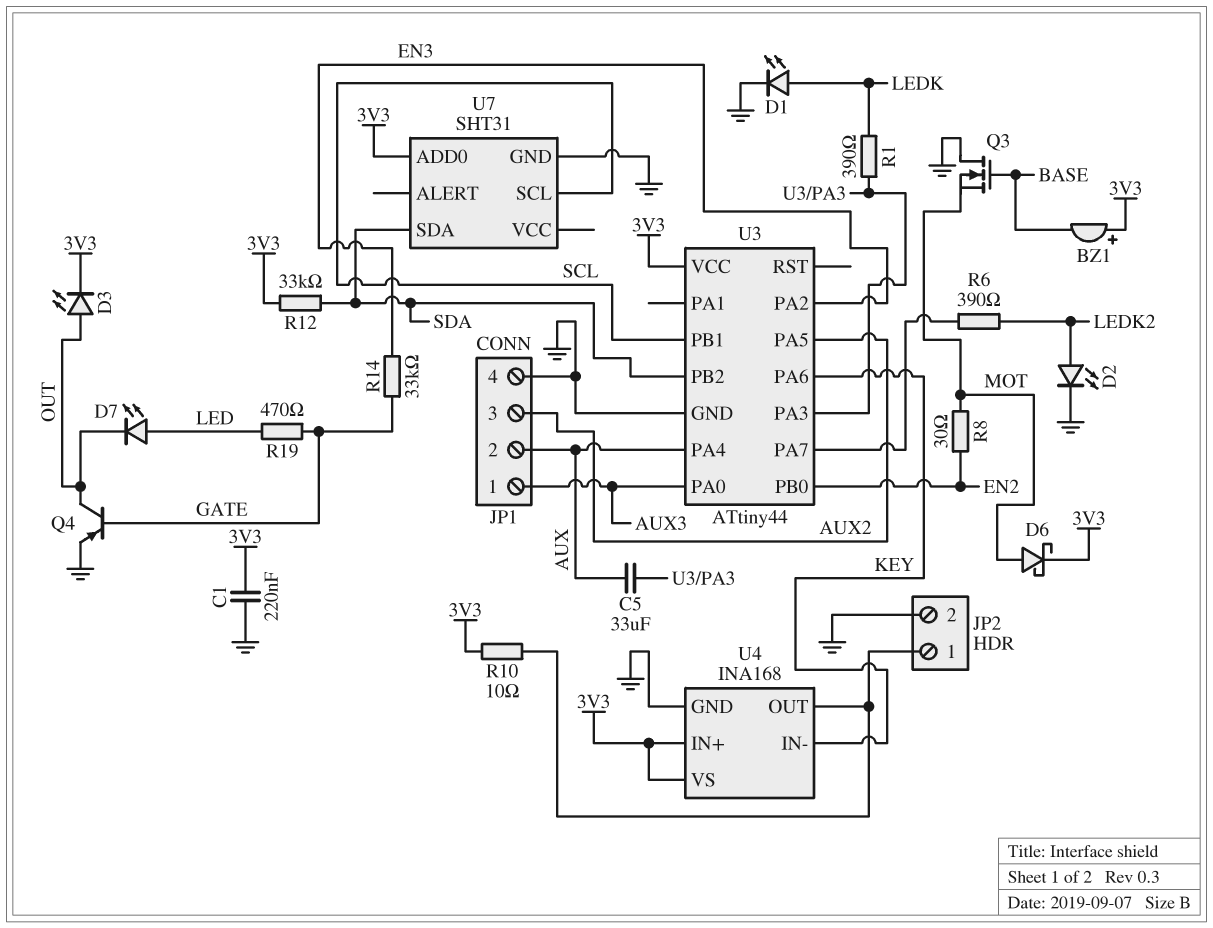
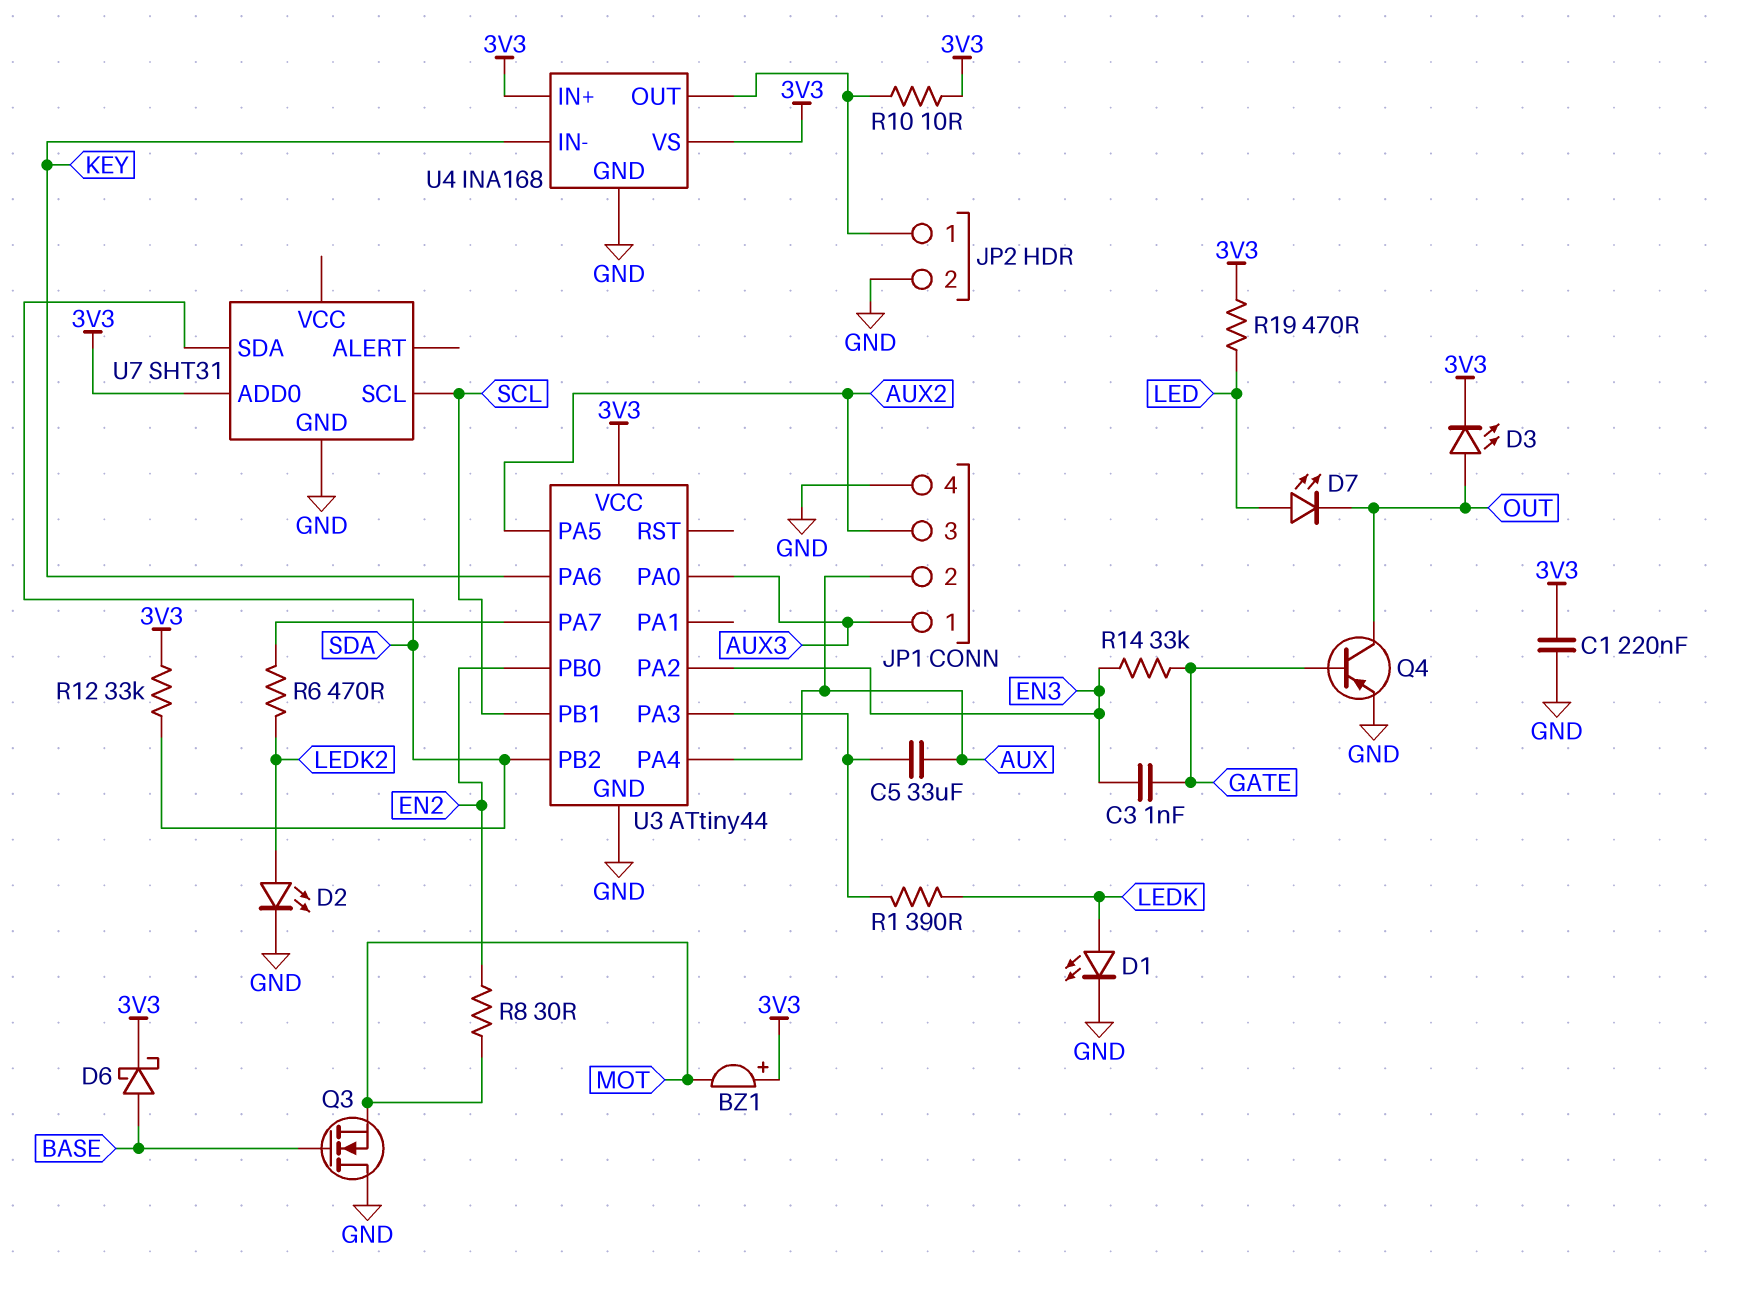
BZ1: buzzer (plus 3V3, minus BASE) -> buzzer (plus 3V3, minus MOT)
C3: none -> 1nF (EN3, GATE)
D6: schottky (A MOT, K 3V3) -> schottky (A BASE, K 3V3)
R6: 390 (LEDK2, U3/PA7) -> 470 (LEDK2, U3/PA7)
R19: 470 (GATE, LED) -> 470 (3V3, LED)

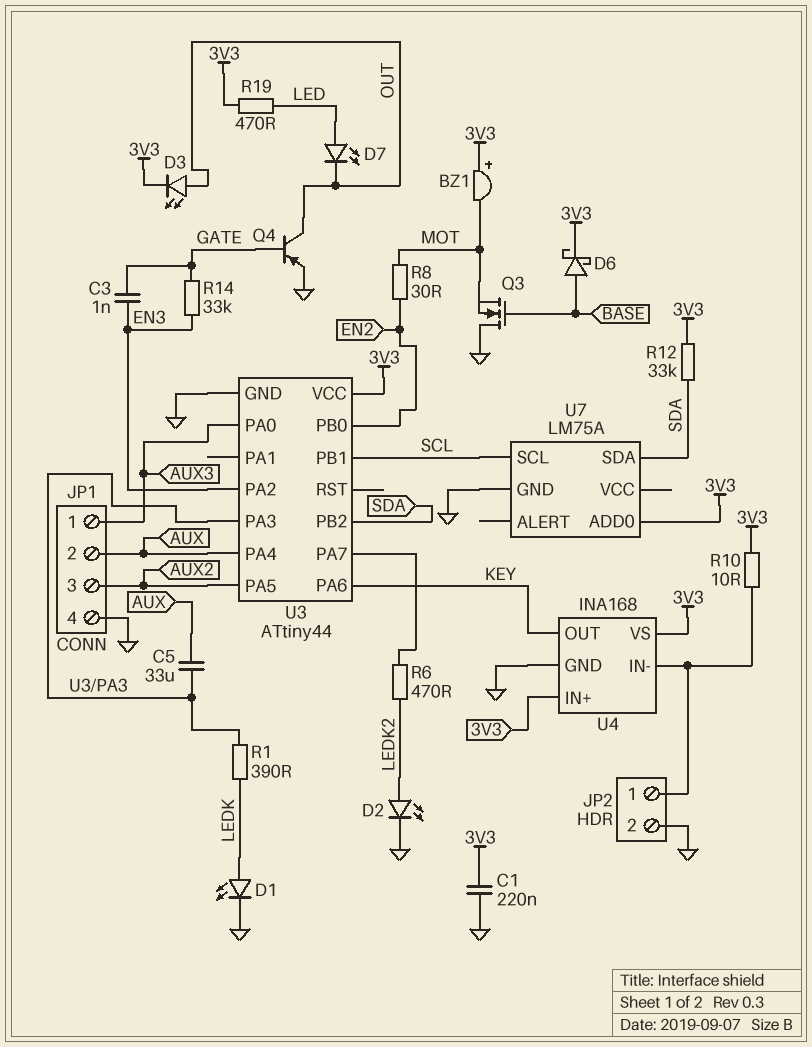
U4 pin IN-: KEY -> JP2/1
U4 pin OUT: JP2/1 -> KEY
U7: SHT31 -> LM75A

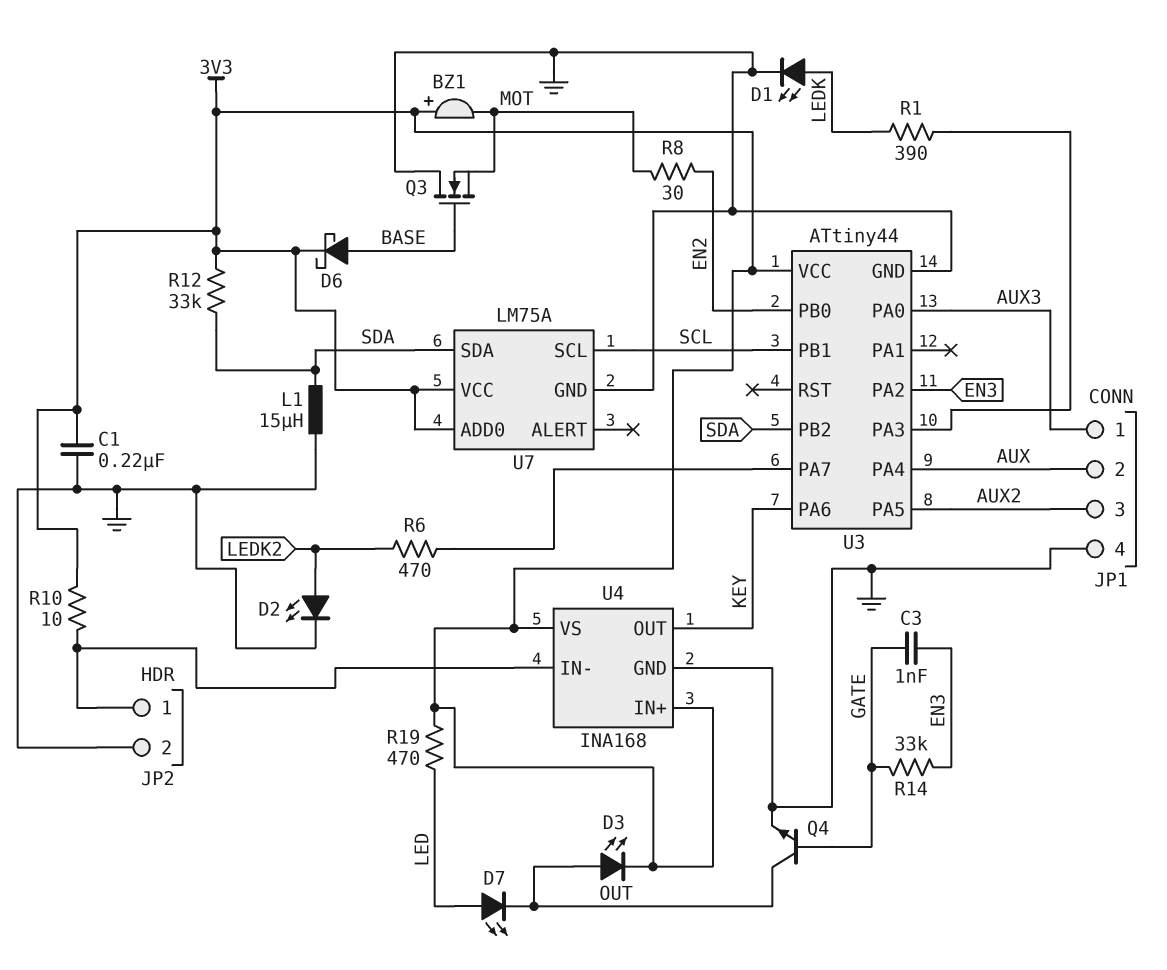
C5: 33uF (AUX, U3/PA3) -> none
L1: none -> 15uH (GND, SDA)
Q4: PNP (B GATE, C OUT, E GND) -> NPN (B GATE, C OUT, E GND)
U7 pin VCC: none -> 3V3

